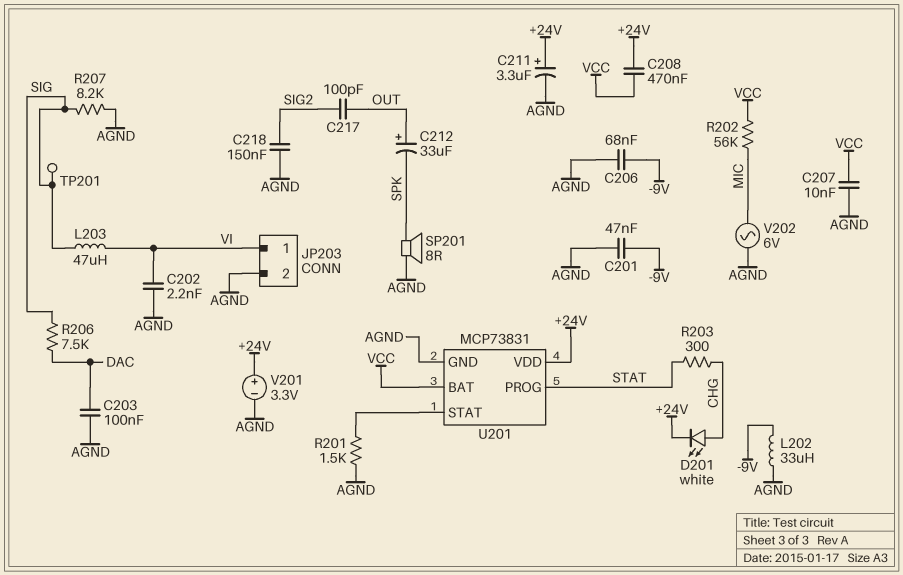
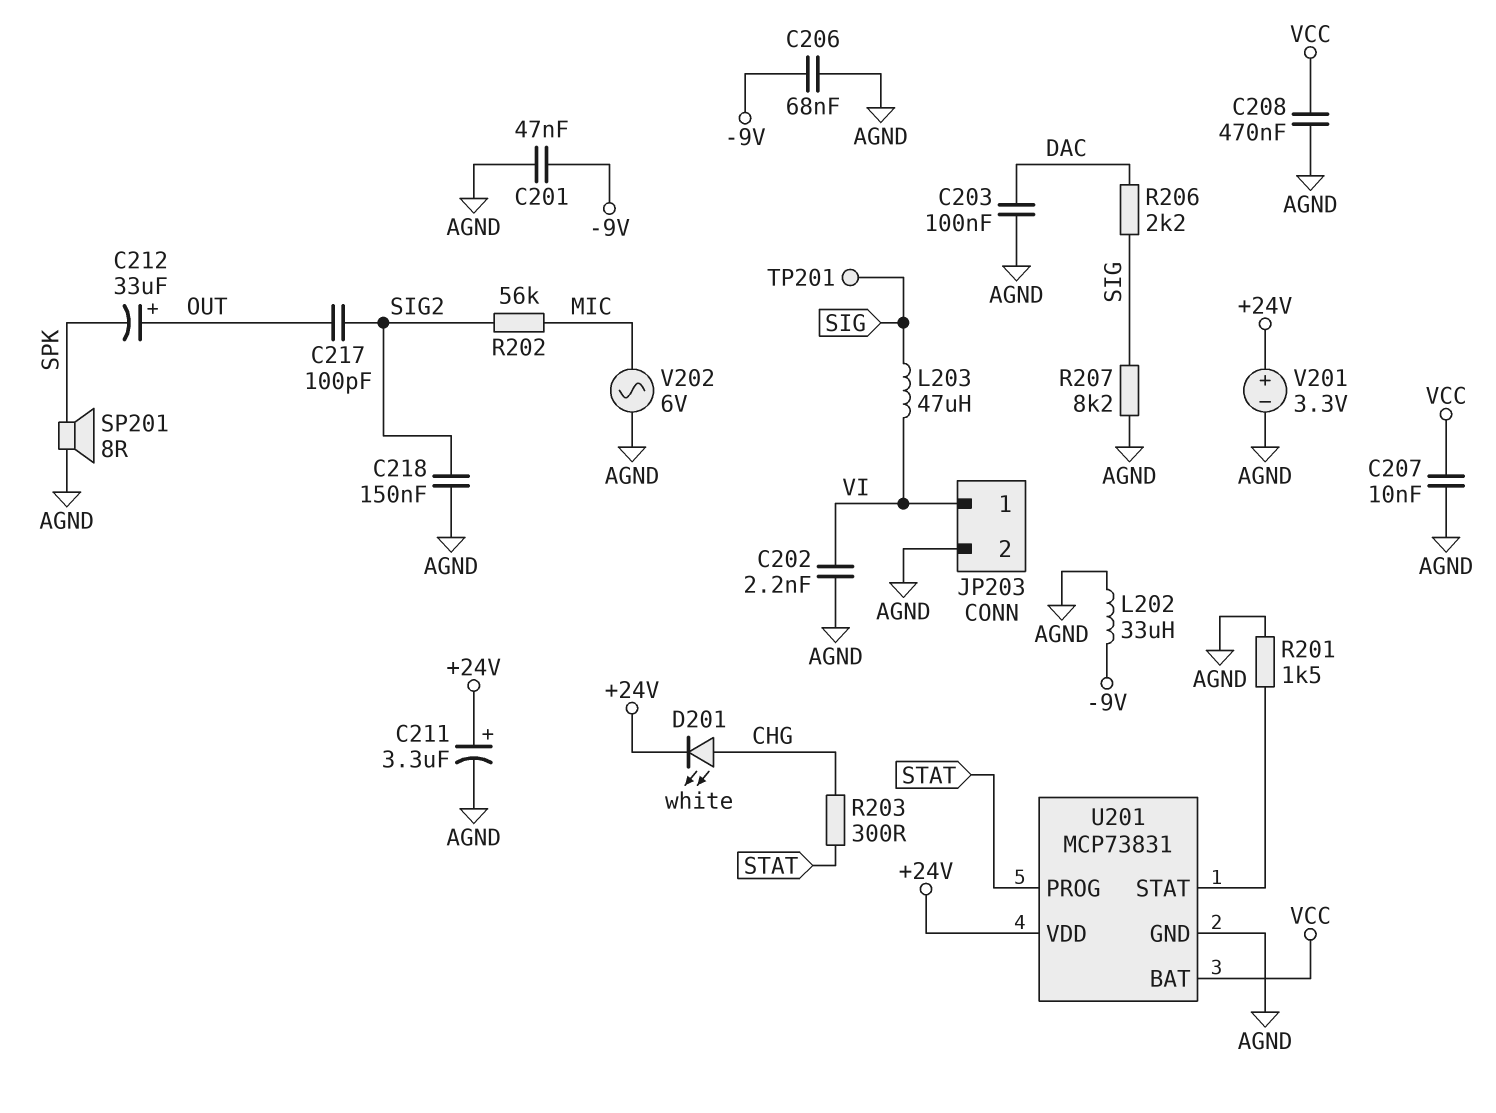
C208: 470nF (+24V, VCC) -> 470nF (AGND, VCC)
R202: 56k (MIC, VCC) -> 56k (MIC, SIG2)
R206: 7.5k (DAC, SIG) -> 2.2k (DAC, SIG)

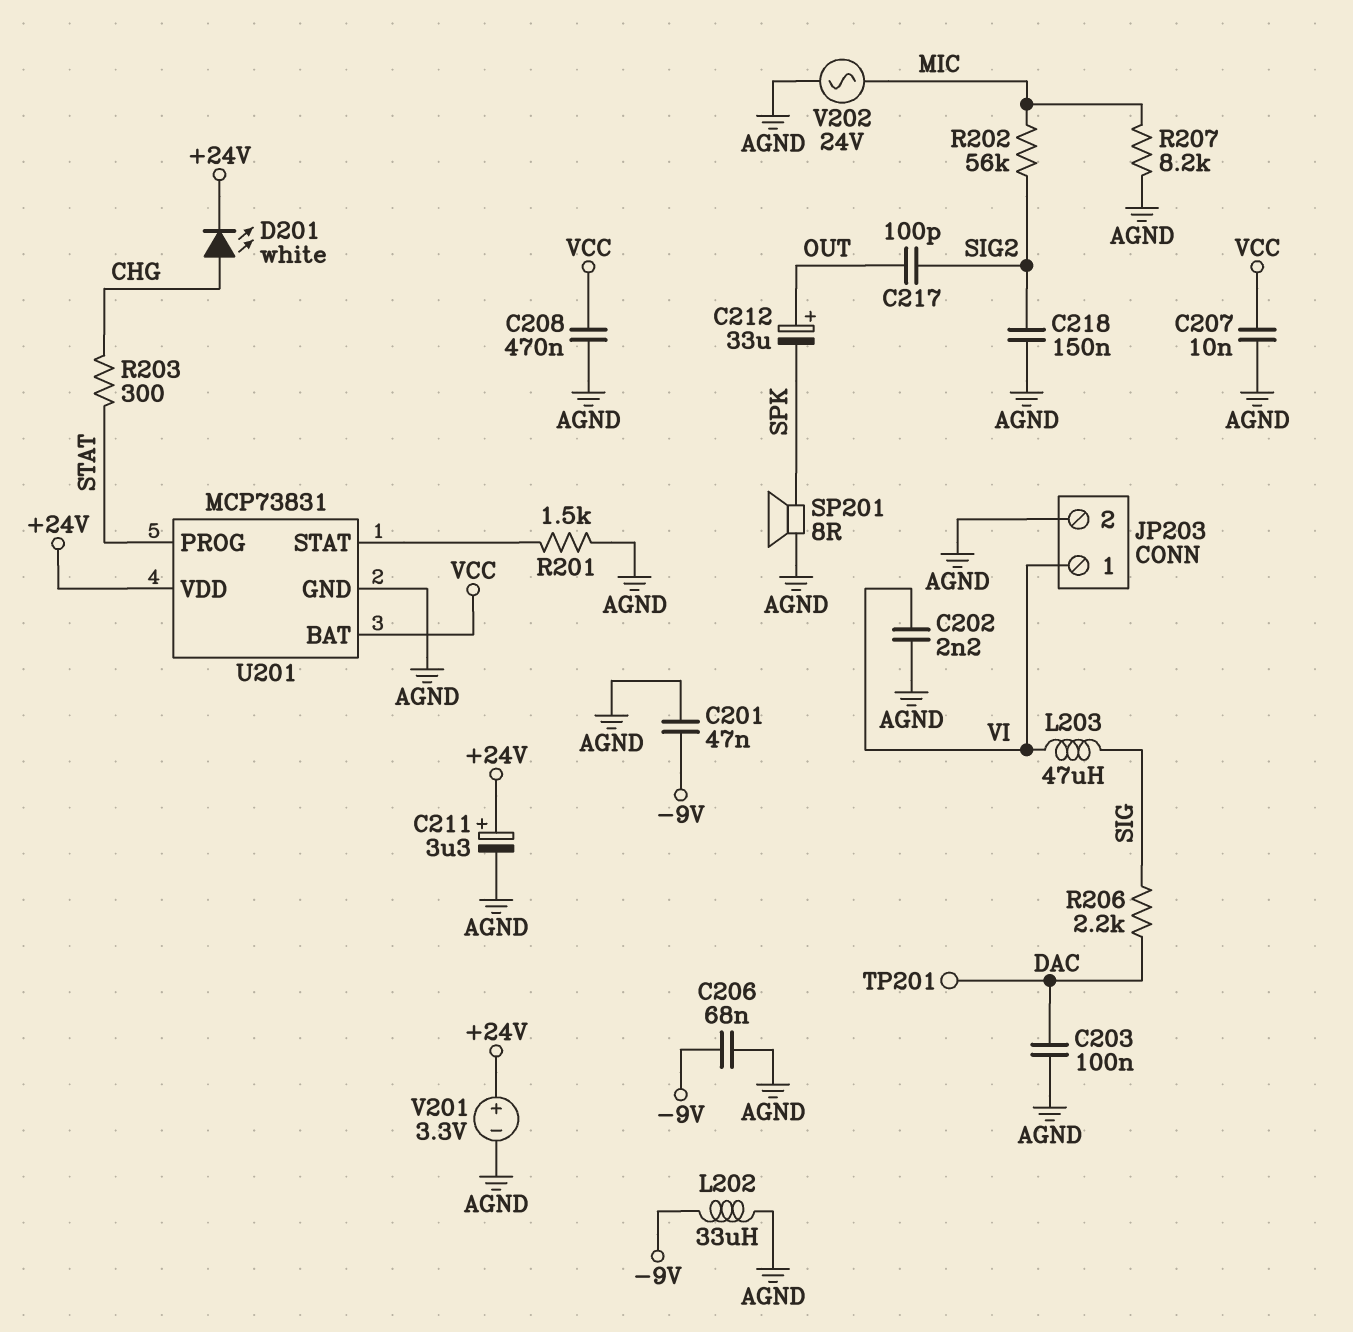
R207: 8.2k (AGND, SIG) -> 8.2k (AGND, MIC)
TP201: test point (SIG) -> test point (DAC)
V202: AC 6V (AGND, MIC) -> AC 24V (AGND, MIC)

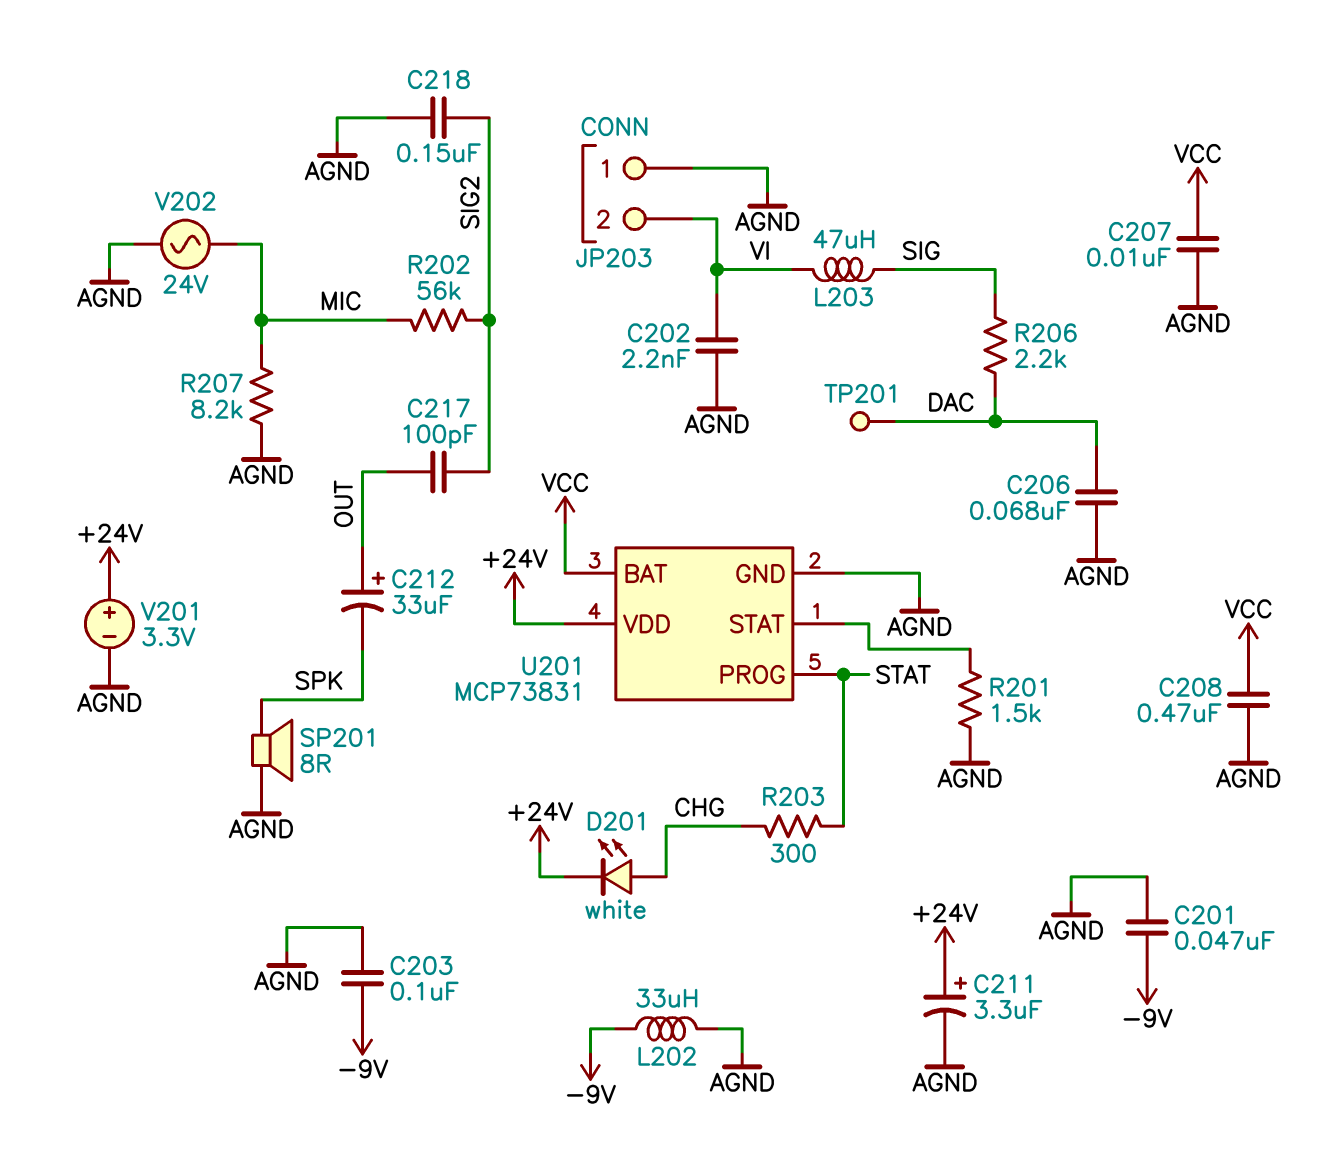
C203: 100nF (AGND, DAC) -> 100nF (-9V, AGND)
C206: 68nF (-9V, AGND) -> 68nF (AGND, DAC)
JP203 pin 1: VI -> AGND
JP203 pin 2: AGND -> VI

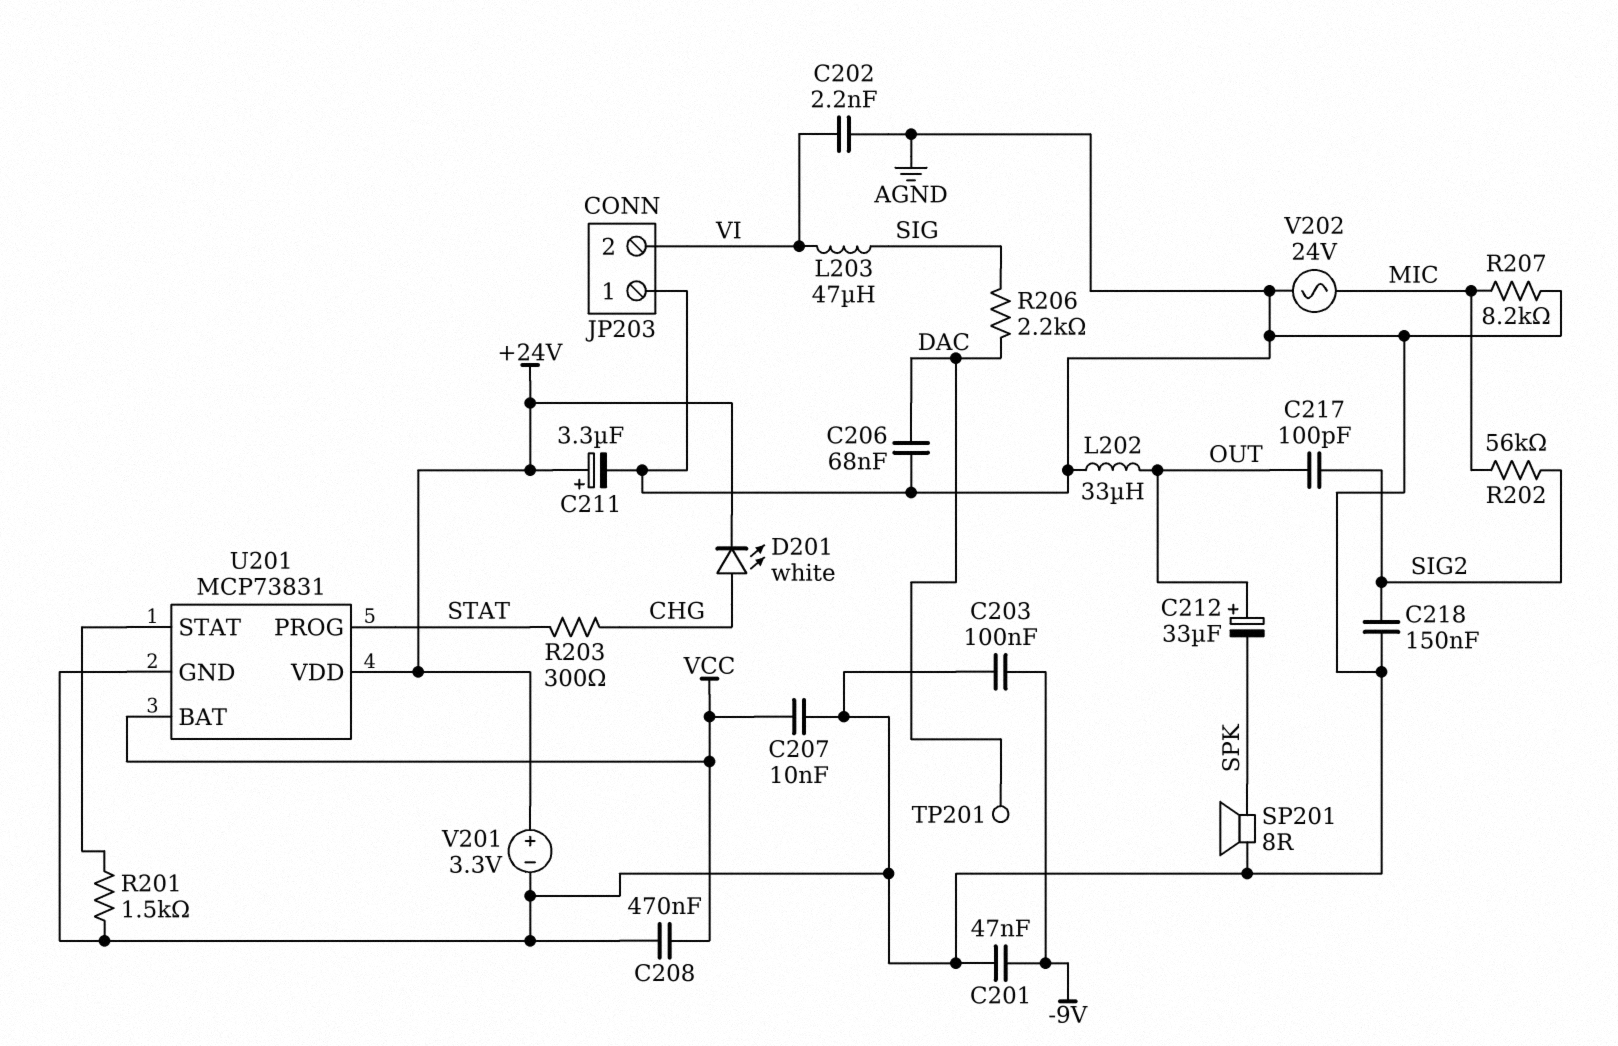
L202: 33uH (-9V, AGND) -> 33uH (AGND, OUT)

